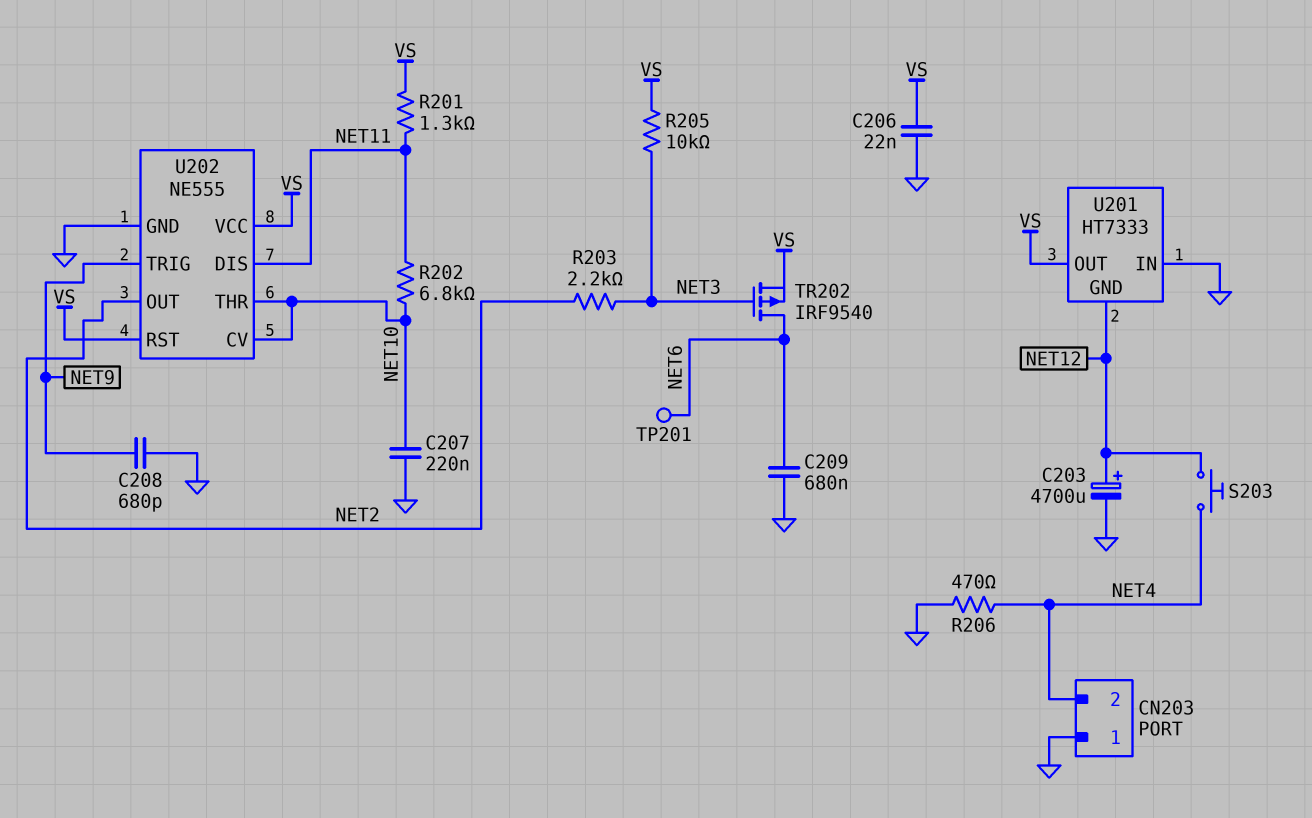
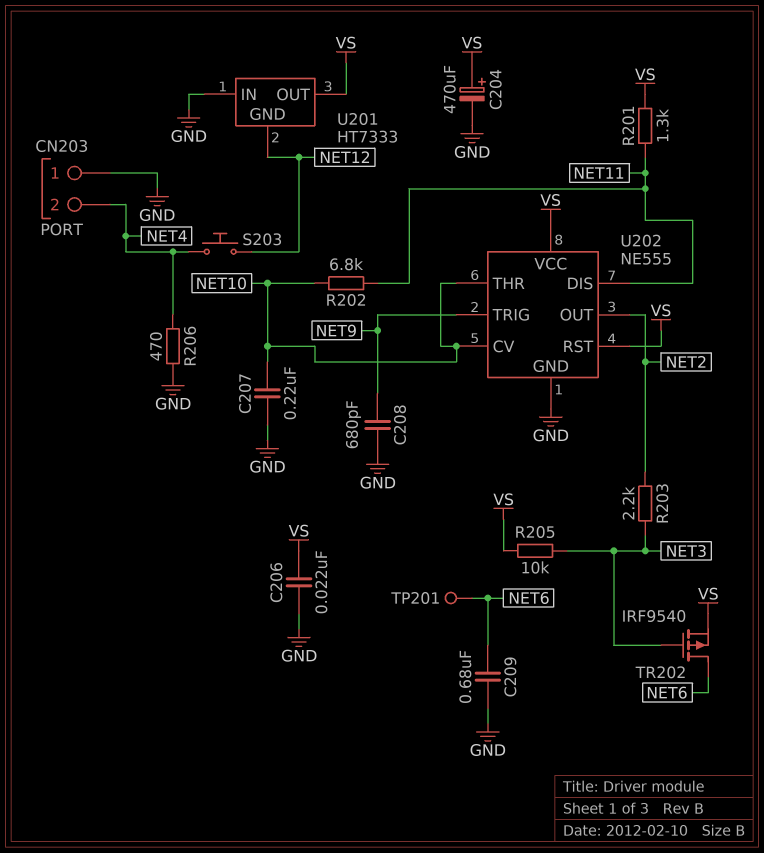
C203: 4700uF (plus NET12, minus GND) -> none
C204: none -> 470uF (plus VS, minus GND)

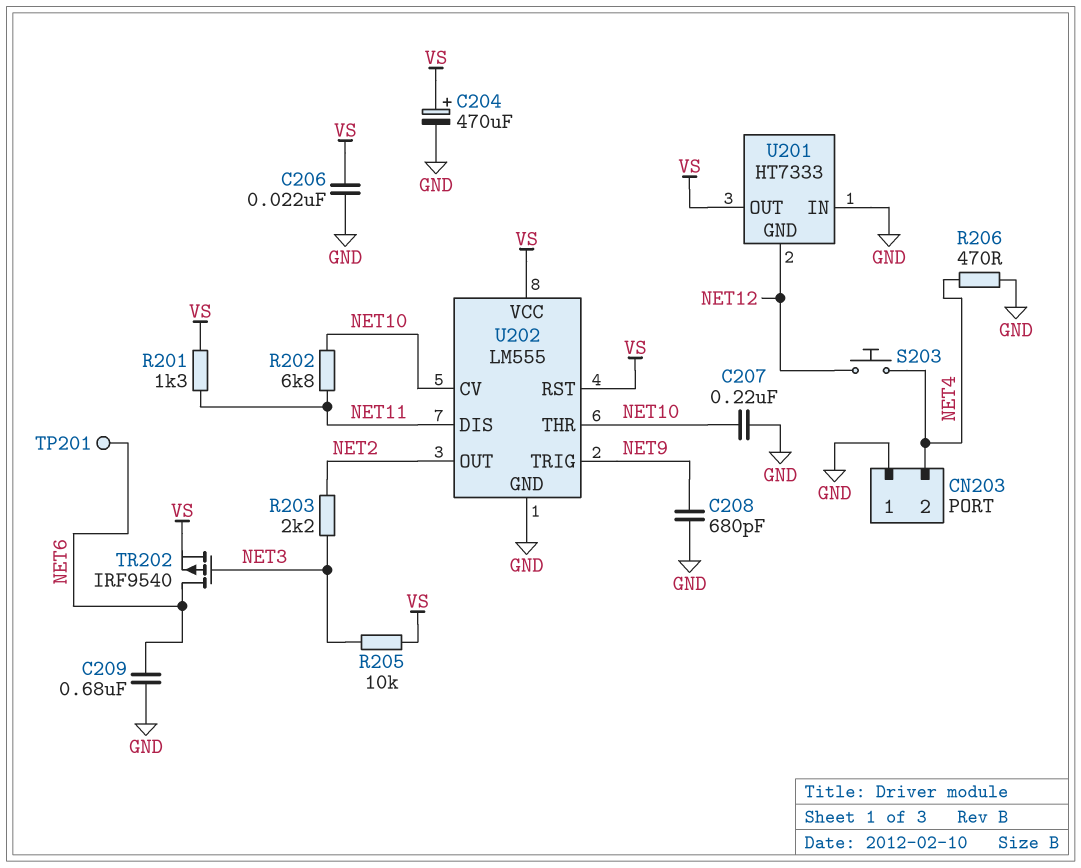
U202: NE555 -> LM555

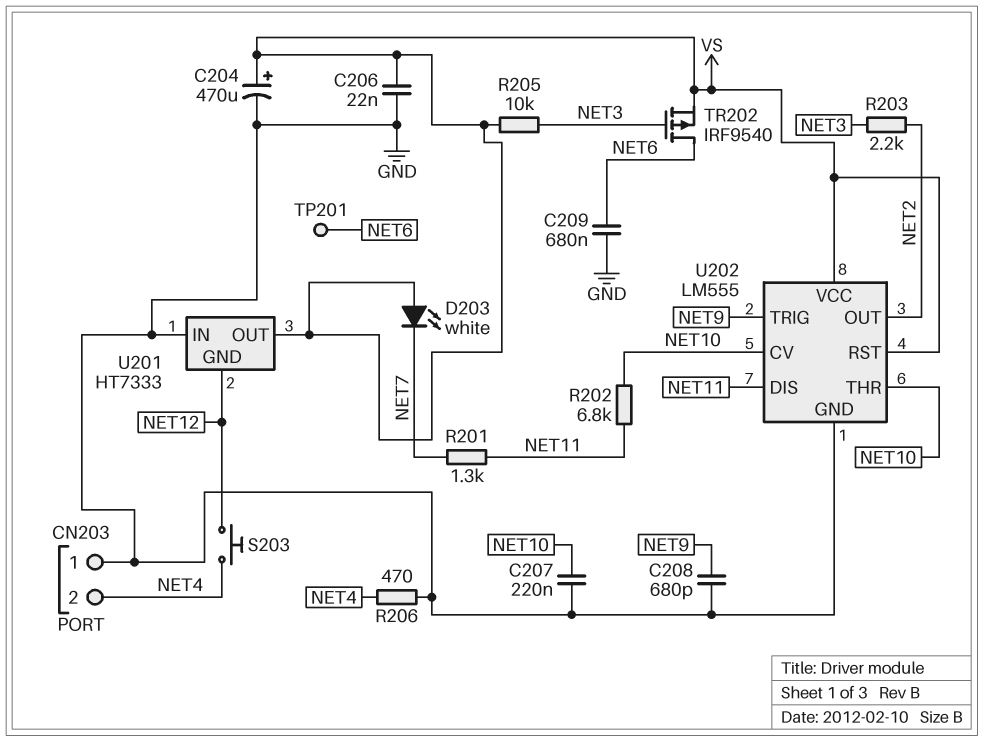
D203: none -> LED white (A VS, K NET7)
R201: 1.3k (NET11, VS) -> 1.3k (NET7, NET11)

